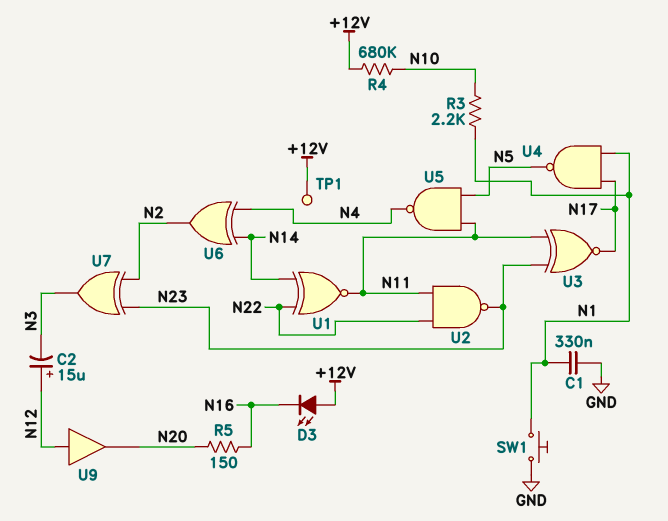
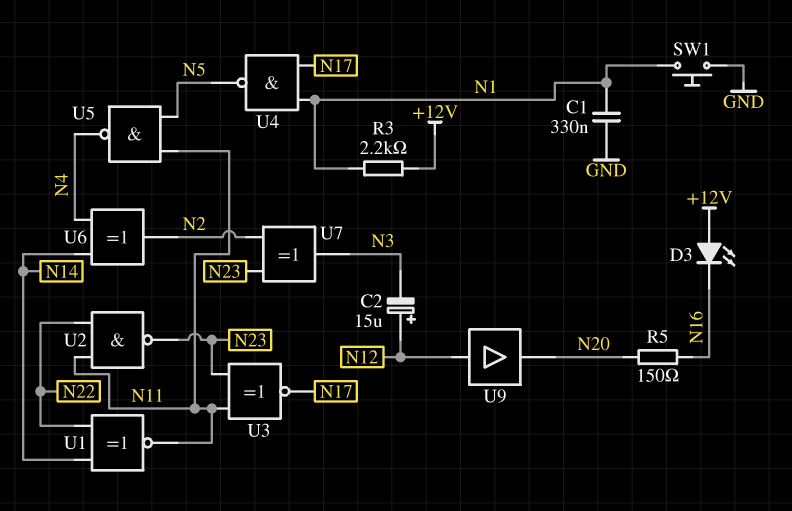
R3: 2.2k (N1, N10) -> 2.2k (+12V, N1)
R4: 680k (+12V, N10) -> none
TP1: test point (+12V) -> none

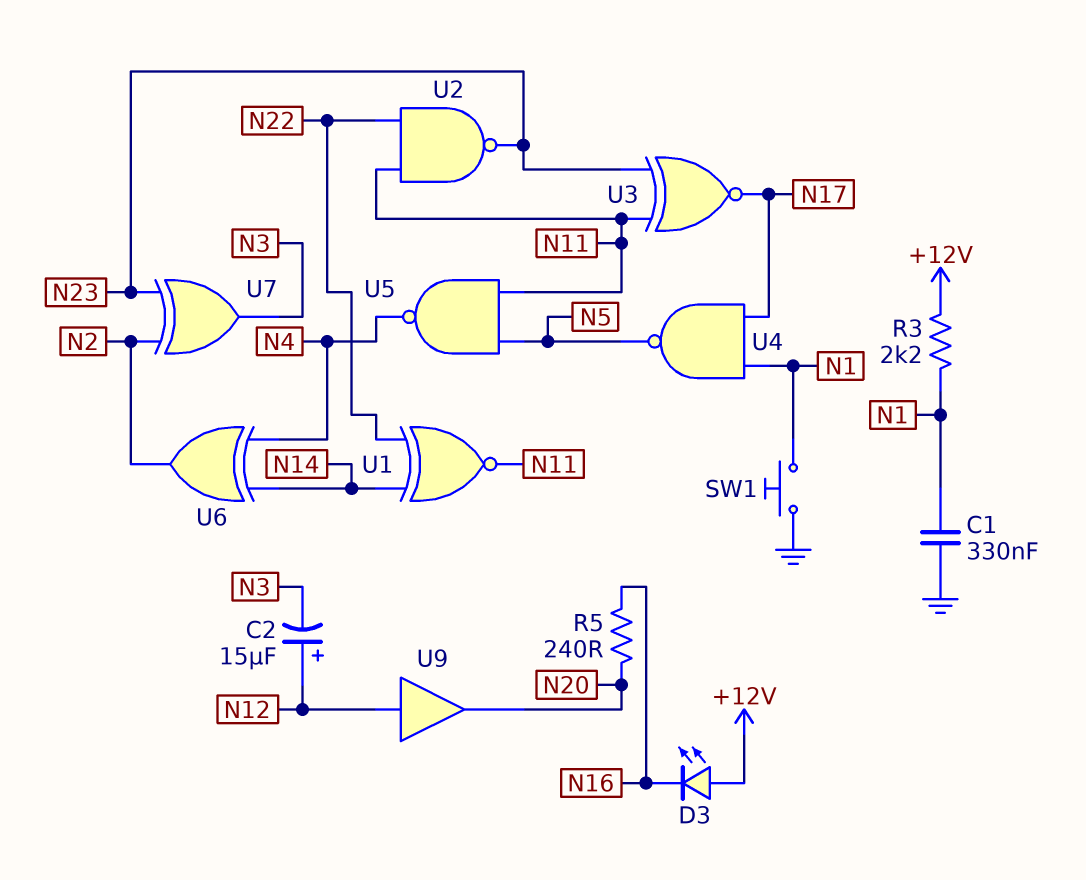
R5: 150 (N16, N20) -> 240 (N16, N20)

